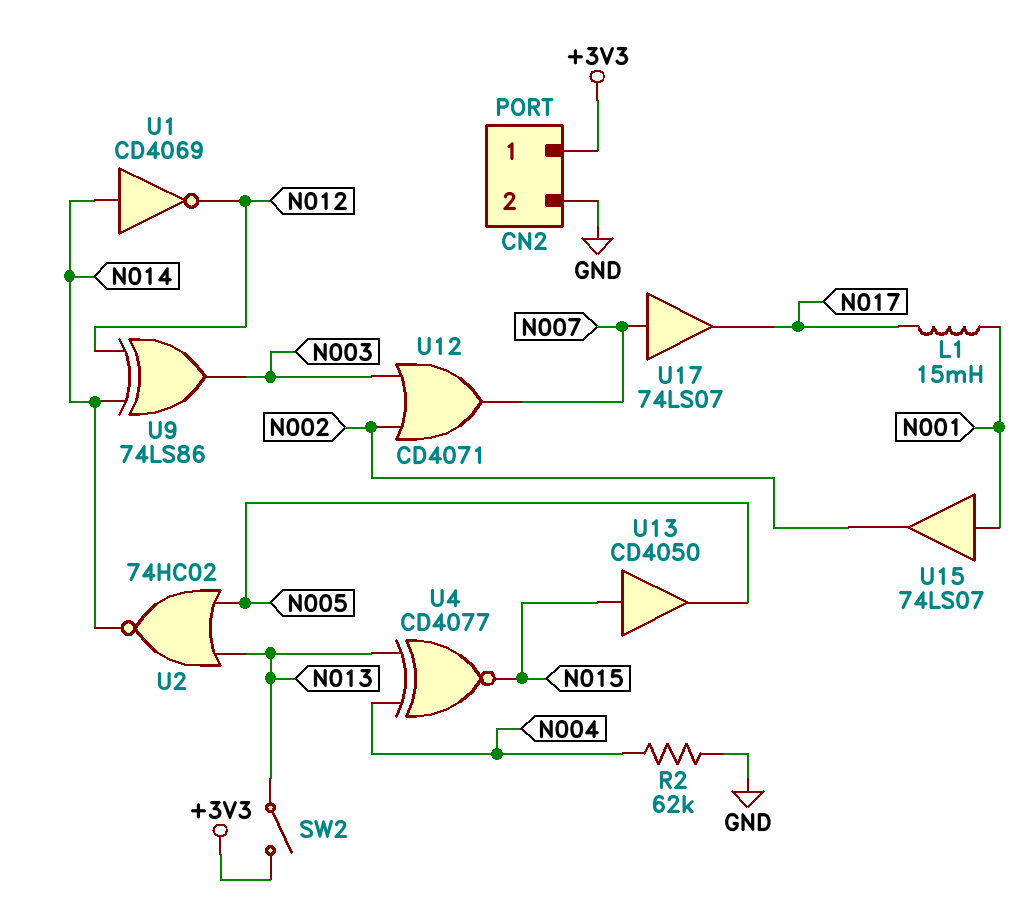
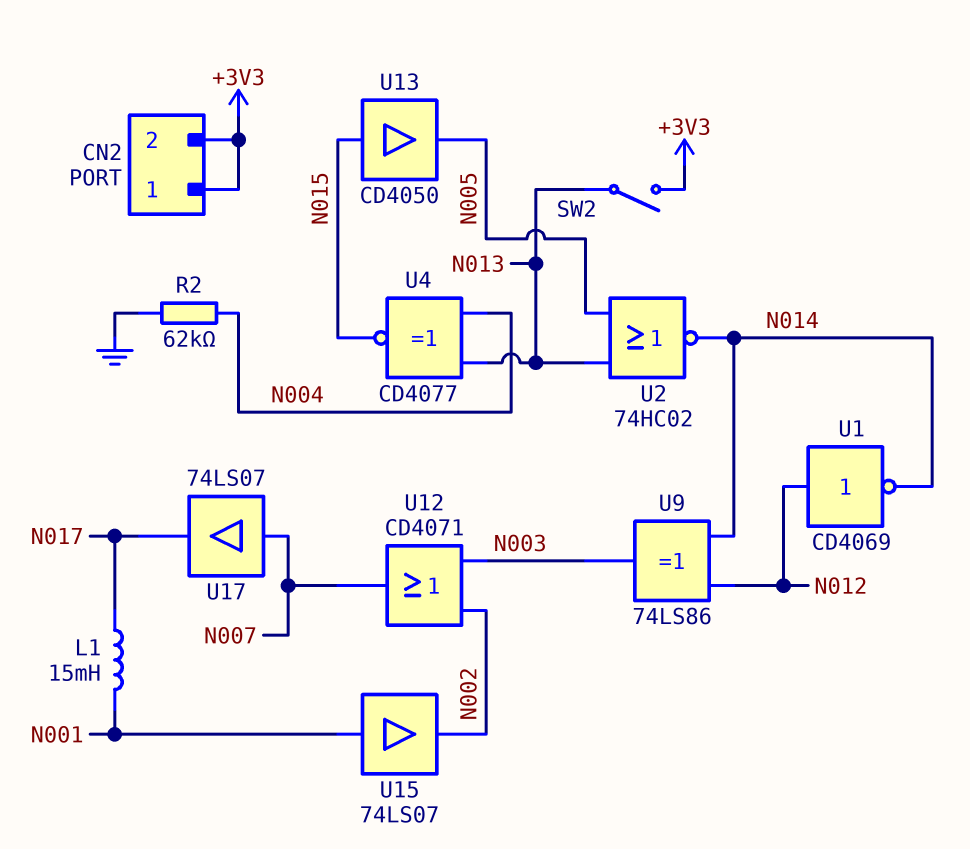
CN2 pin 2: GND -> +3V3
U1: NOT CD4069 (in N014, out N012) -> NOT CD4069 (in N012, out N014)

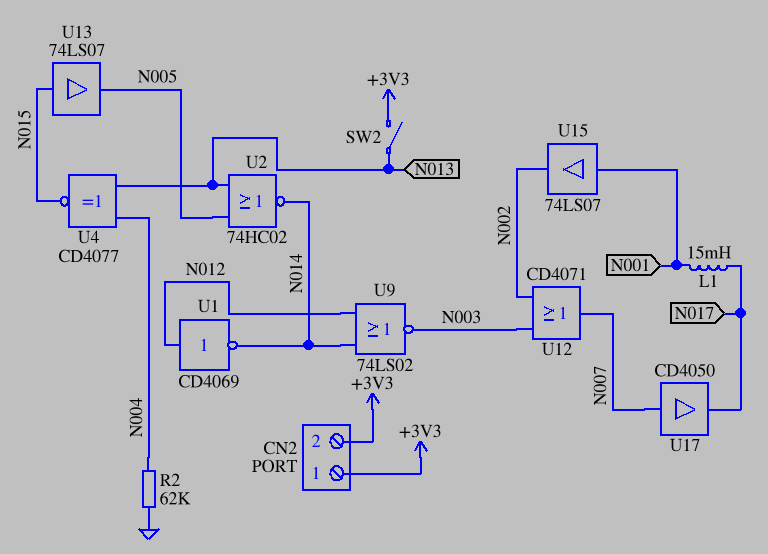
U9: XOR 74LS86 (in N012, in N014, out N003) -> NOR 74LS02 (in N012, in N014, out N003)
U13: buffer CD4050 (in N015, out N005) -> buffer 74LS07 (in N015, out N005)
U17: buffer 74LS07 (in N007, out N017) -> buffer CD4050 (in N007, out N017)

